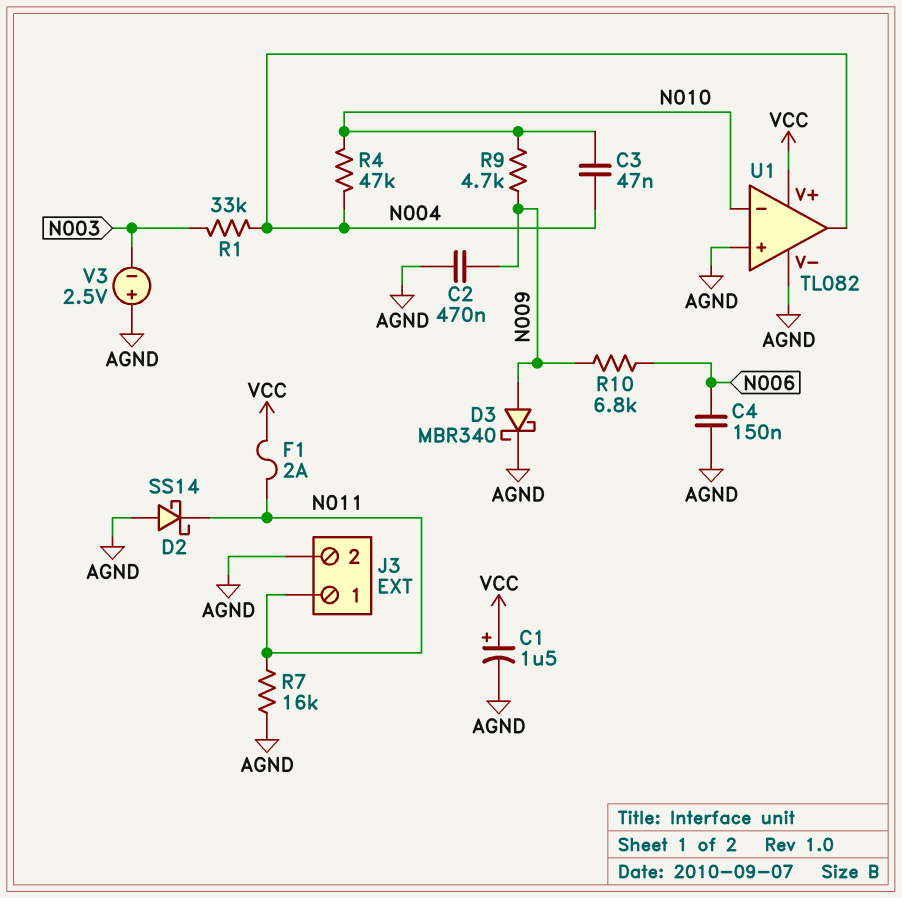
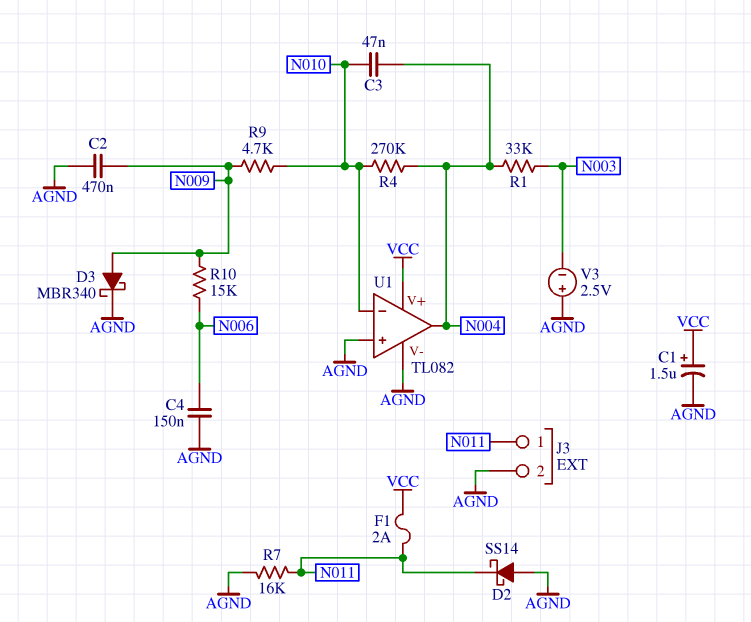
R4: 47k (N004, N010) -> 270k (N004, N010)
R10: 6.8k (N006, N009) -> 15k (N006, N009)

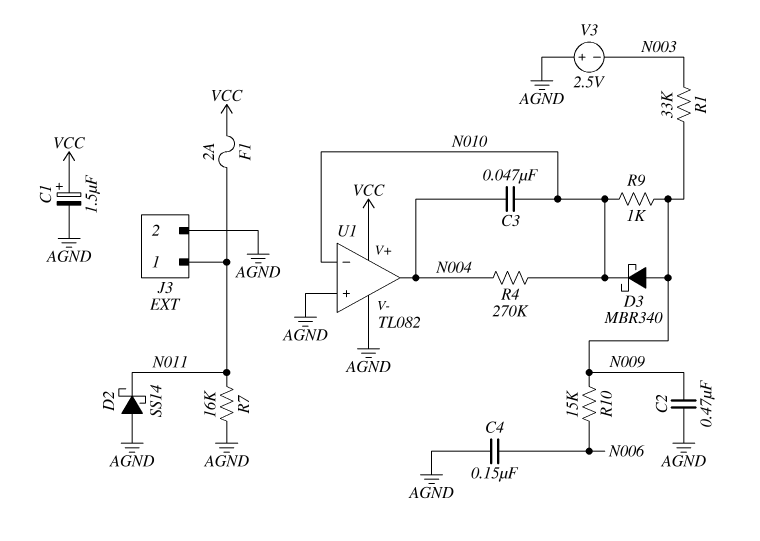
D3: schottky MBR340 (A N009, K AGND) -> schottky MBR340 (A N009, K N010)
R1: 33k (N003, N004) -> 33k (N003, N009)
R9: 4.7k (N009, N010) -> 1k (N009, N010)

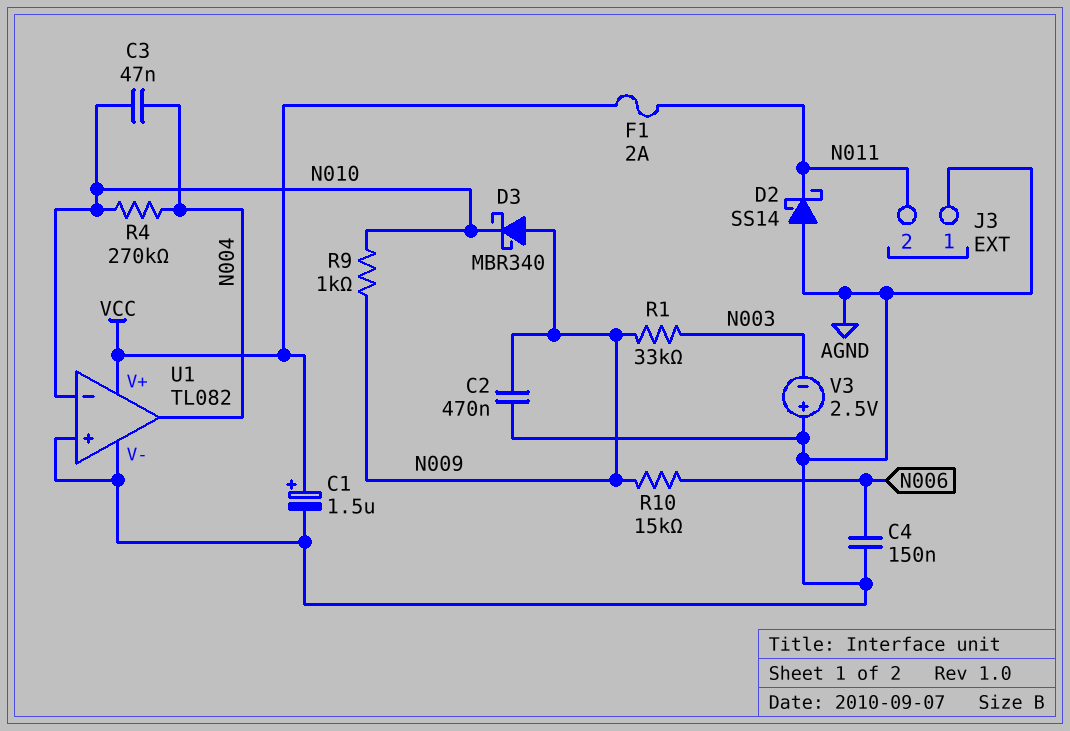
J3 pin 1: N011 -> AGND
J3 pin 2: AGND -> N011
R7: 16k (AGND, N011) -> none

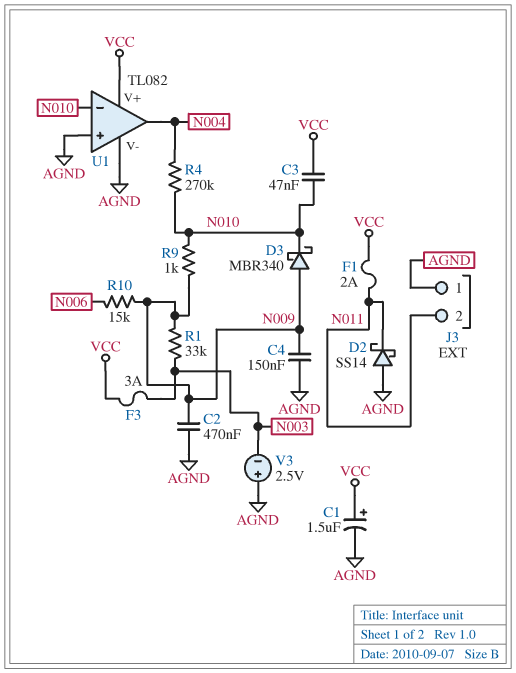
C3: 47nF (N004, N010) -> 47nF (N010, VCC)
C4: 150nF (AGND, N006) -> 150nF (AGND, N009)
F3: none -> 3A (N003, VCC)

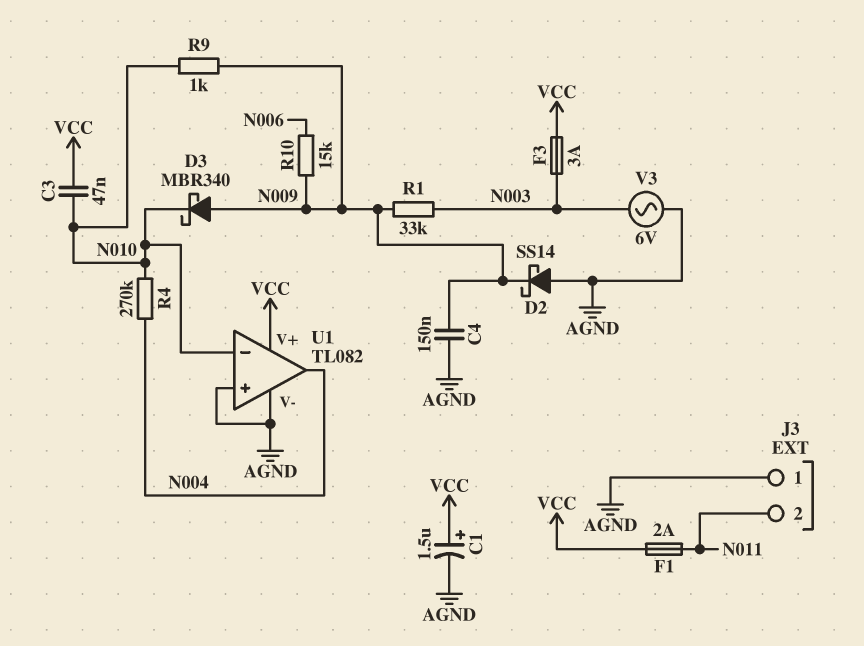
C2: 470nF (AGND, N009) -> none
D2: schottky SS14 (A AGND, K N011) -> schottky SS14 (A AGND, K N009)
V3: 2.5V (plus AGND, minus N003) -> AC 6V (AGND, N003)

